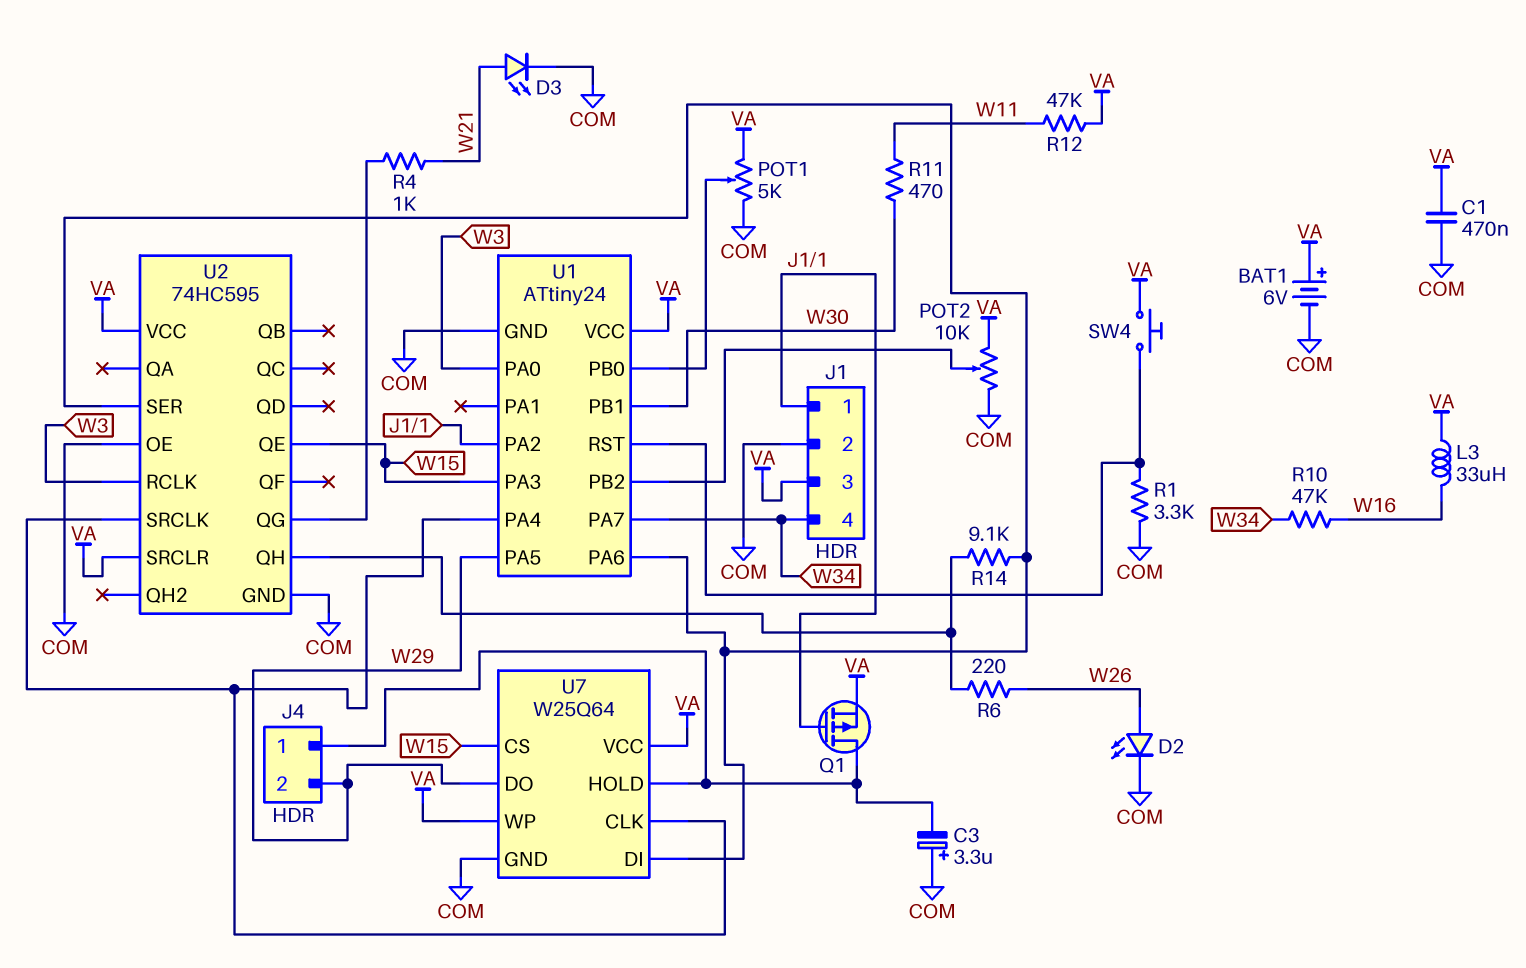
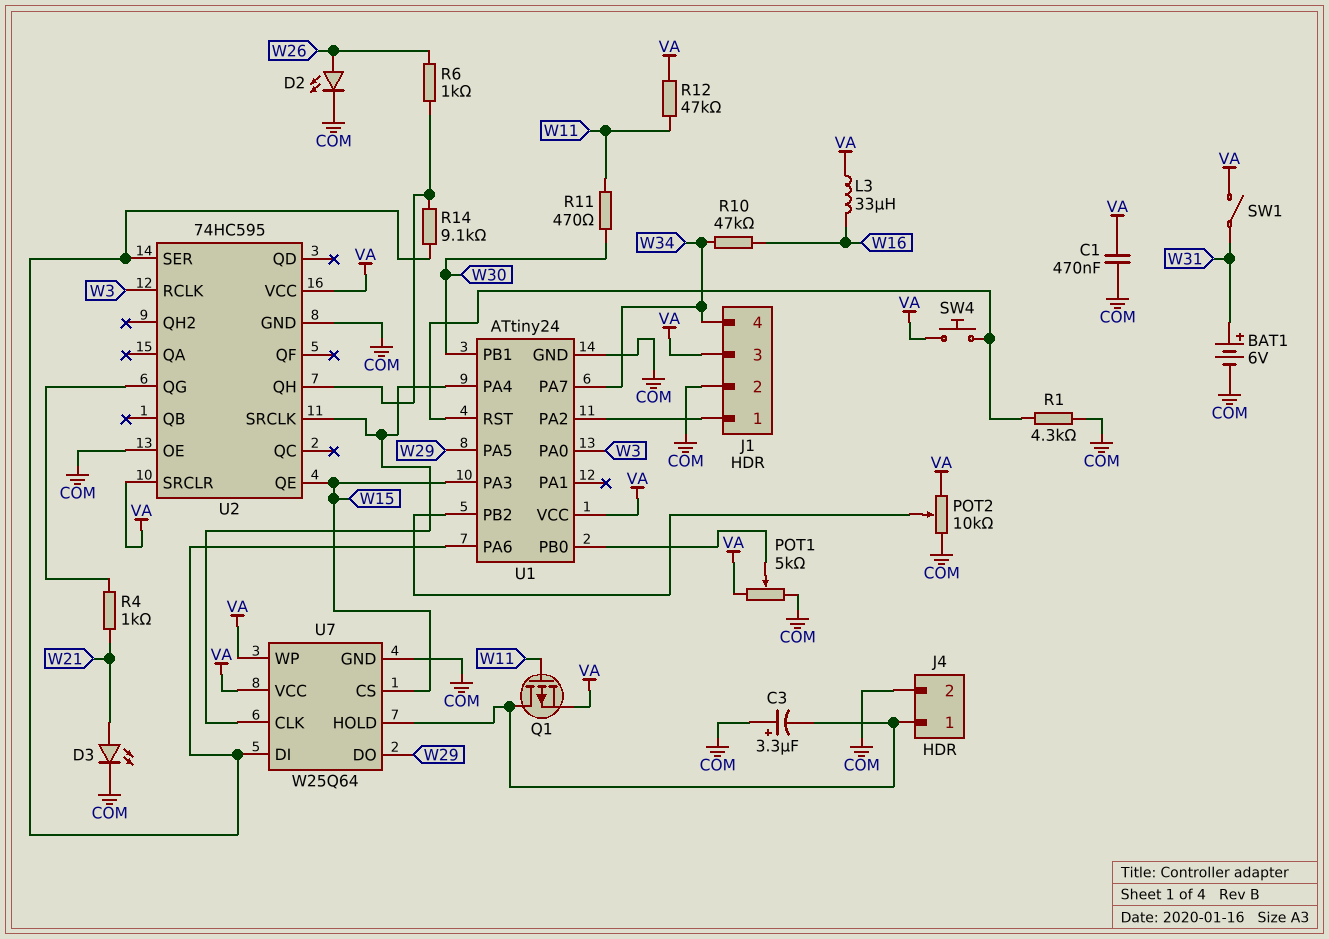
BAT1: 6V (plus VA, minus COM) -> 6V (plus W31, minus COM)
J4 pin 2: W29 -> COM
Q1: PMOS (G J1/1, D J4/1, S VA) -> PMOS (G W11, D J4/1, S VA)
R1: 3.3k (COM, U1/RST) -> 4.3k (COM, U1/RST)
R6: 220 (U2/QH, W26) -> 1k (U2/QH, W26)
SW1: none -> switch (VA, W31)

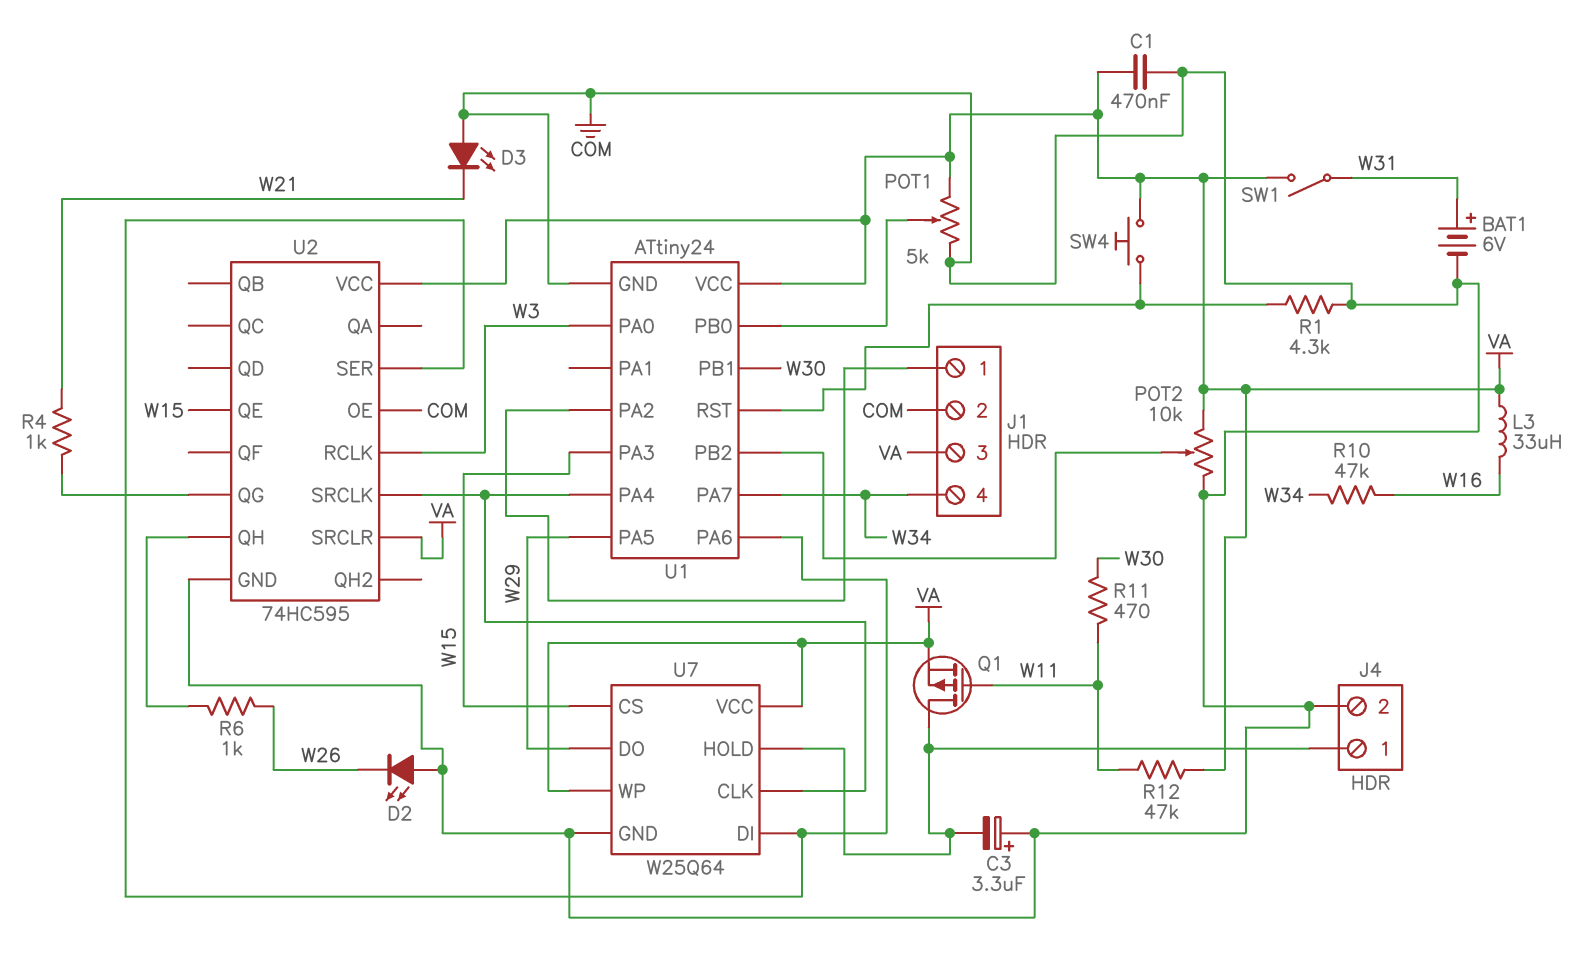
D2: LED (A W26, K COM) -> LED (A COM, K W26)
D3: LED (A W21, K COM) -> LED (A COM, K W21)
R14: 9.1k (U1/PA6, U2/QH) -> none

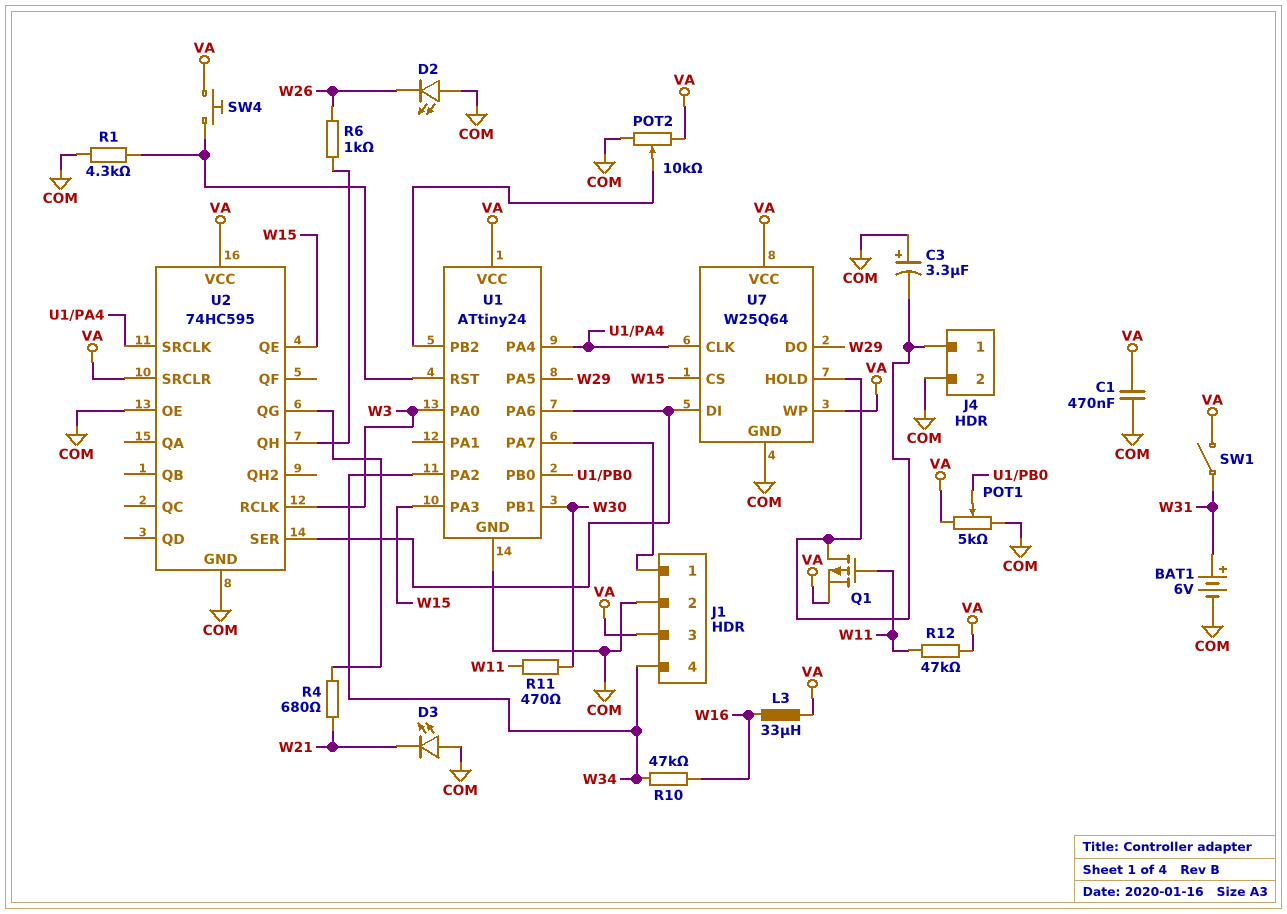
R4: 1k (U2/QG, W21) -> 680 (U2/QG, W21)
U1 pin PA2: J1/1 -> W34
U1 pin PA7: W34 -> J1/1

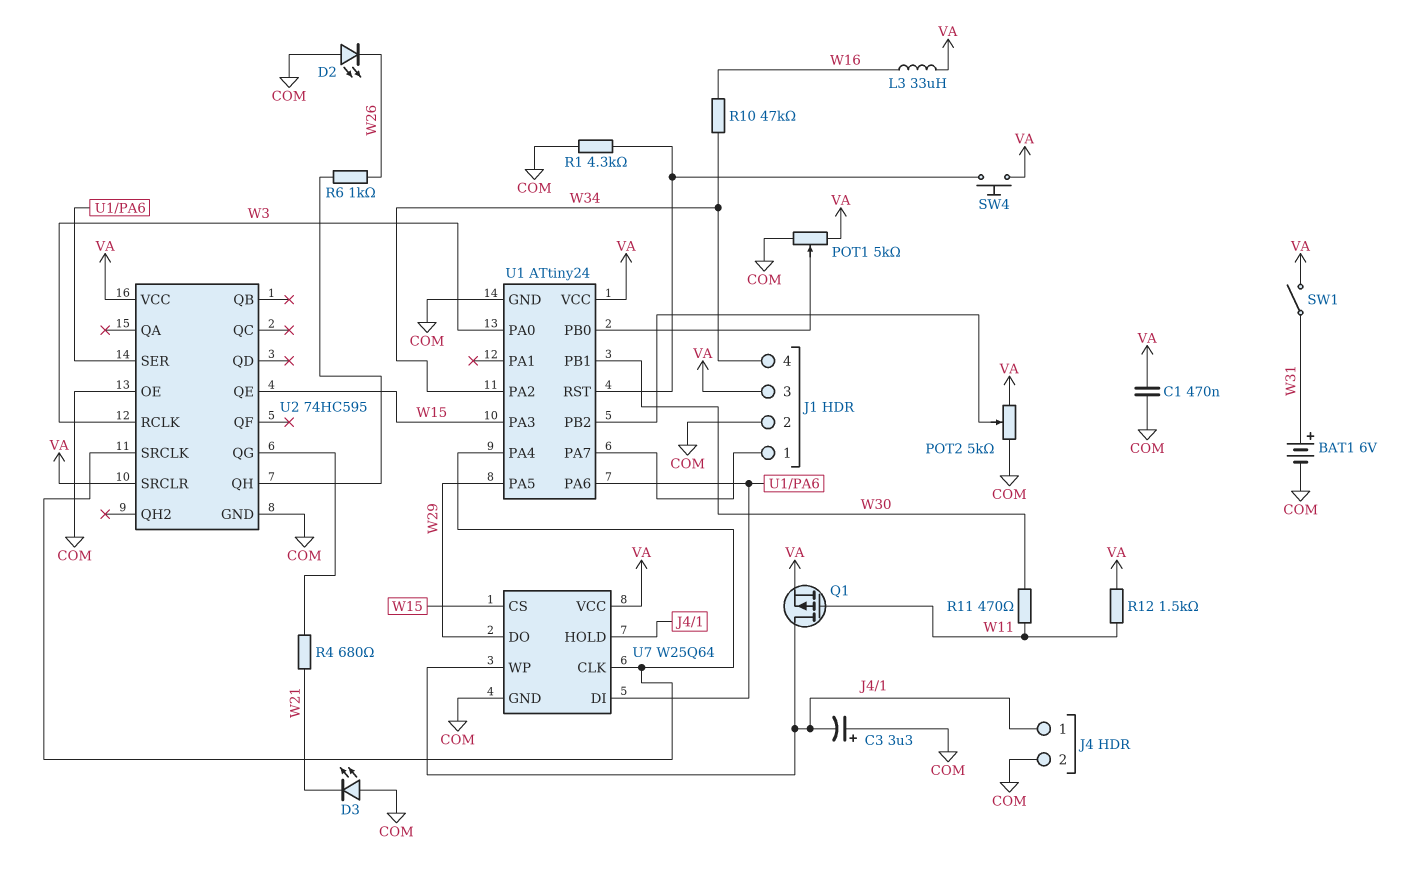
POT2: 10k (COM, VA, wiper U1/PB2) -> 5k (COM, VA, wiper U1/PB2)
R12: 47k (VA, W11) -> 1.5k (VA, W11)
U7 pin WP: VA -> J4/1

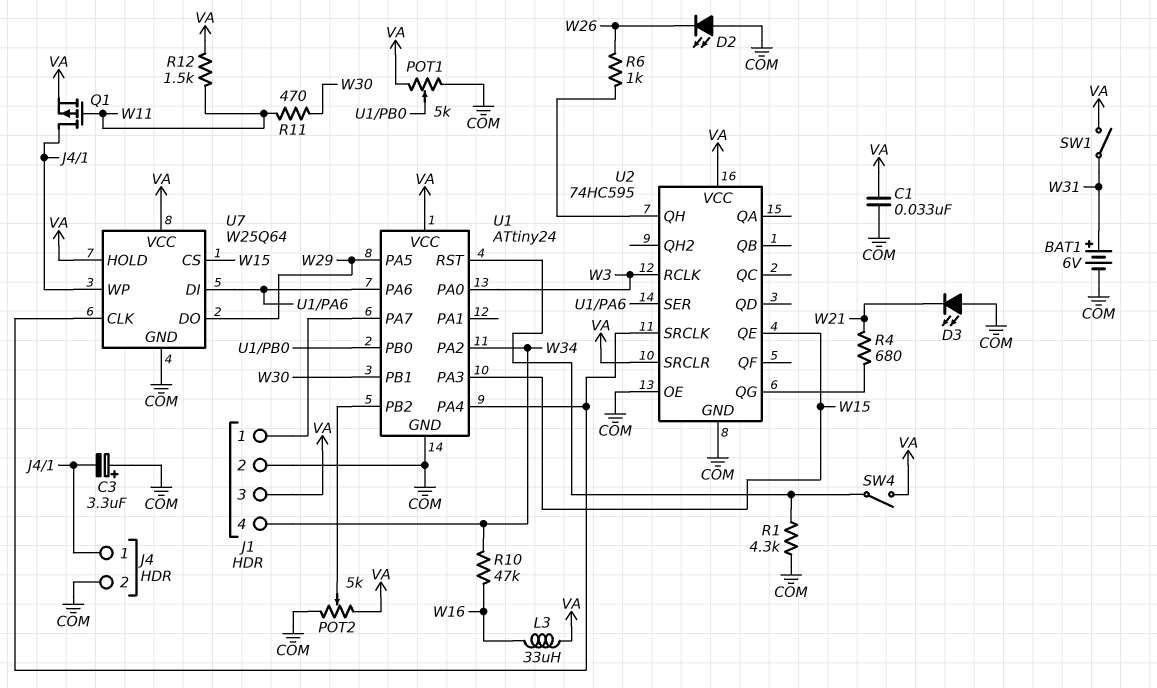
C1: 470nF (COM, VA) -> 33nF (COM, VA)
SW4: button (U1/RST, VA) -> switch (U1/RST, VA)
U7 pin HOLD: J4/1 -> VA

